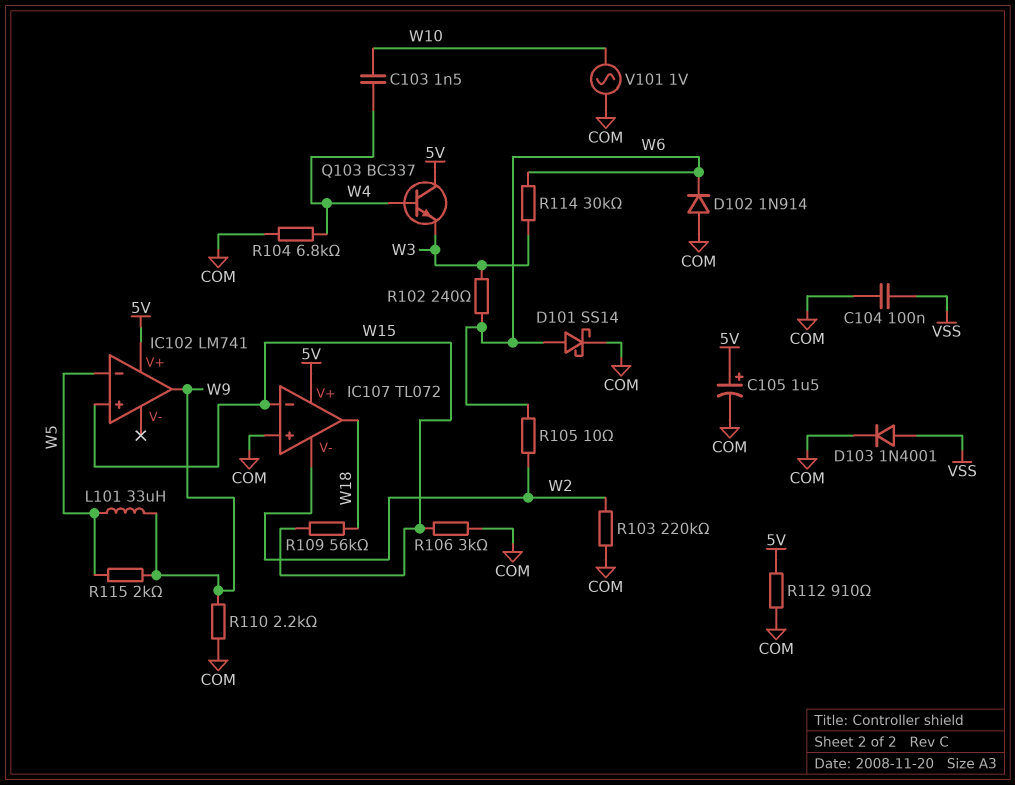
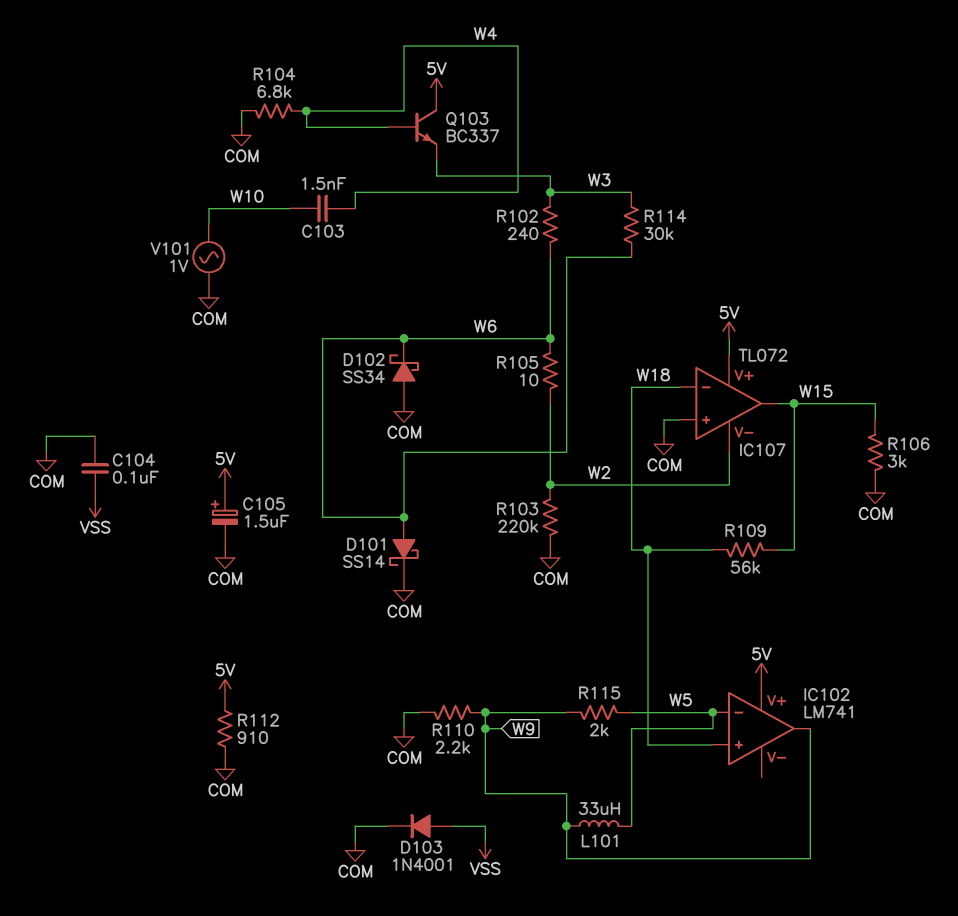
D102: diode 1N914 (A COM, K W6) -> schottky SS34 (A COM, K W6)
IC102 pin in+: W15 -> W18
IC107 pin in-: W15 -> W18
IC107 pin out: W18 -> W15

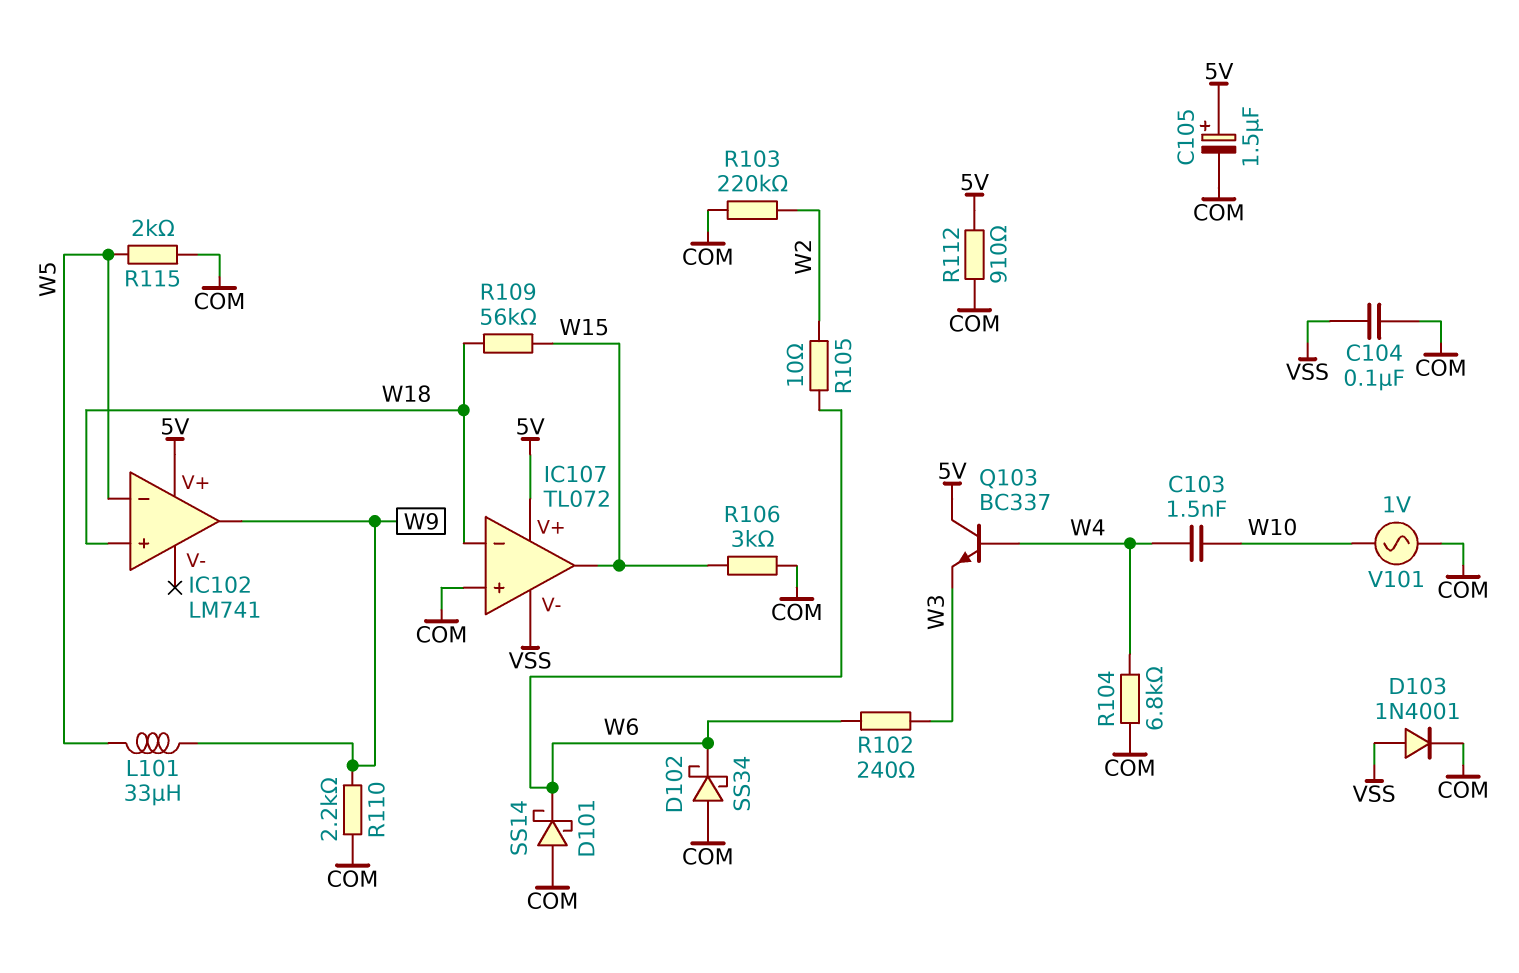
D101: schottky SS14 (A W6, K COM) -> schottky SS14 (A COM, K W6)
IC107 pin V-: W2 -> VSS
R114: 30k (W3, W6) -> none
R115: 2k (W5, W9) -> 2k (COM, W5)

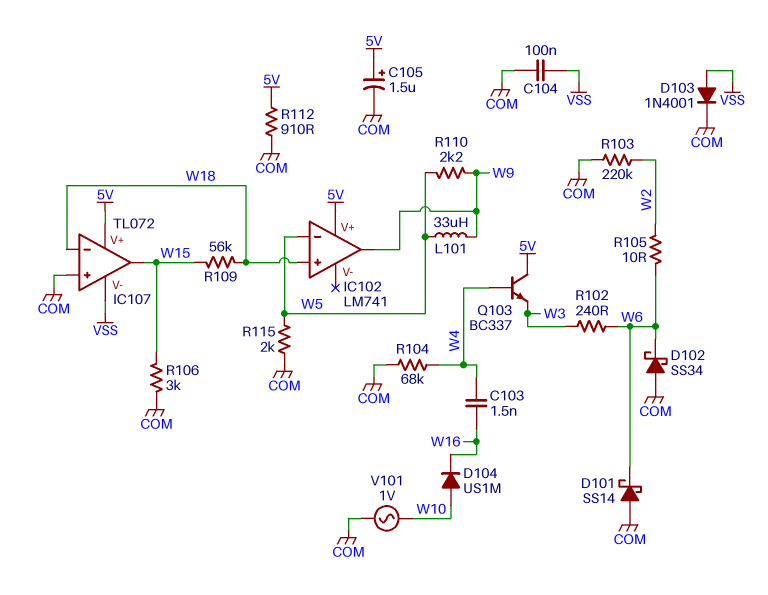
C103: 1.5nF (W4, W10) -> 1.5nF (W4, W16)
D104: none -> diode US1M (A W10, K W16)
R104: 6.8k (COM, W4) -> 68k (COM, W4)
R110: 2.2k (COM, W9) -> 2.2k (W5, W9)

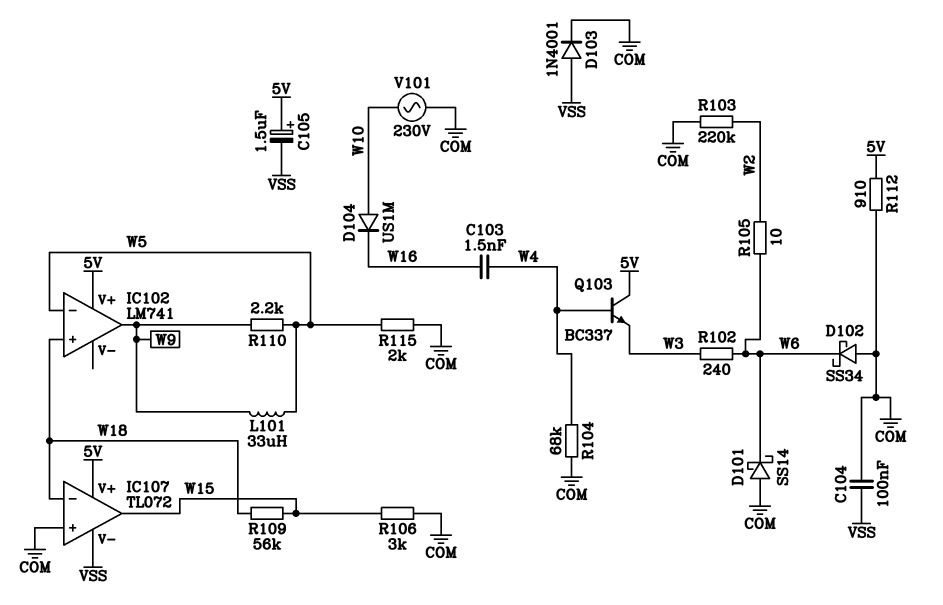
C105: 1.5uF (plus 5V, minus COM) -> 1.5uF (plus 5V, minus VSS)
V101: AC 1V (COM, W10) -> AC 230V (COM, W10)

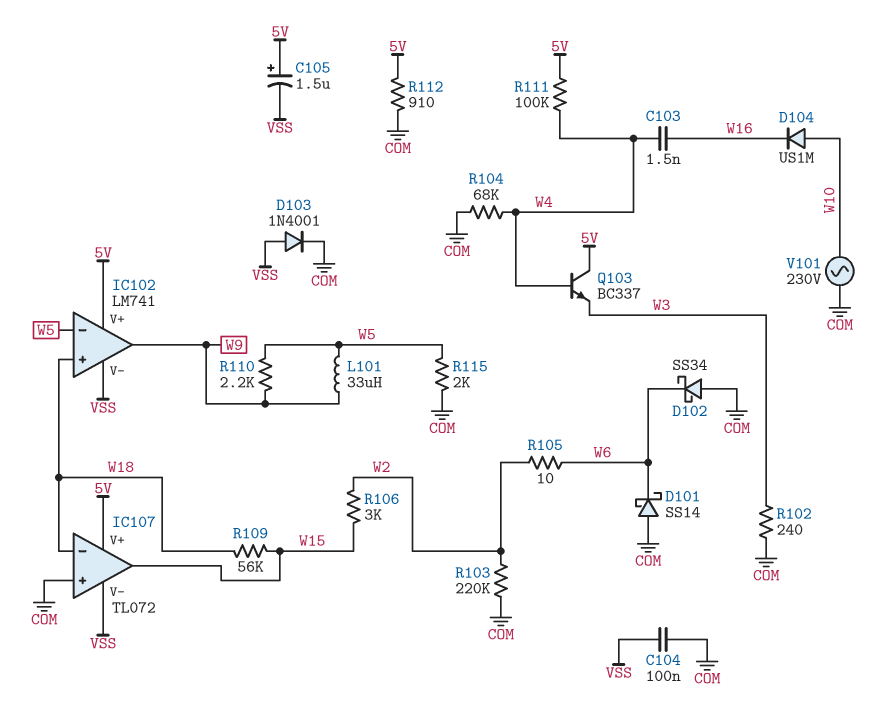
IC102 pin V-: none -> VSS
R102: 240 (W3, W6) -> 240 (COM, W3)
R106: 3k (COM, W15) -> 3k (W2, W15)
R111: none -> 100k (5V, W4)

